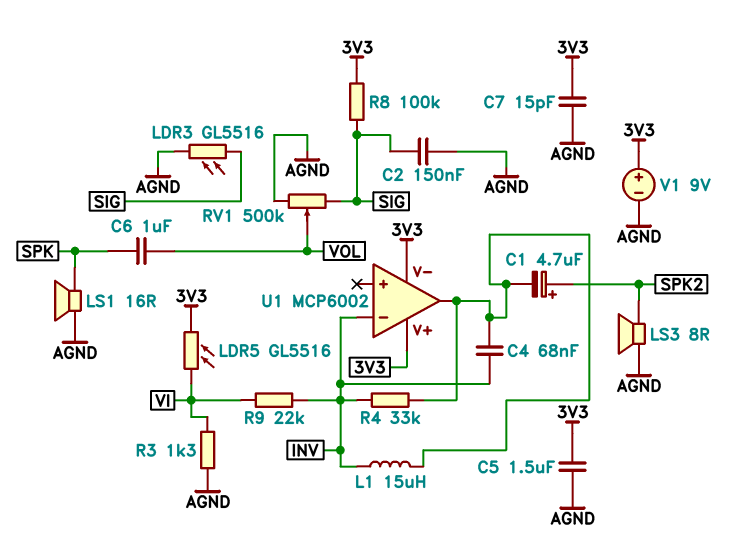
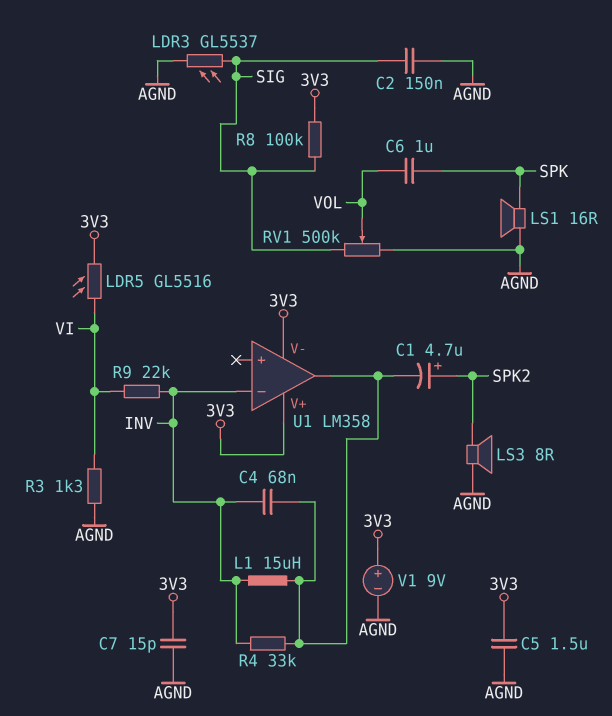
LDR3: GL5516 (AGND, SIG) -> GL5537 (AGND, SIG)
U1: MCP6002 -> LM358

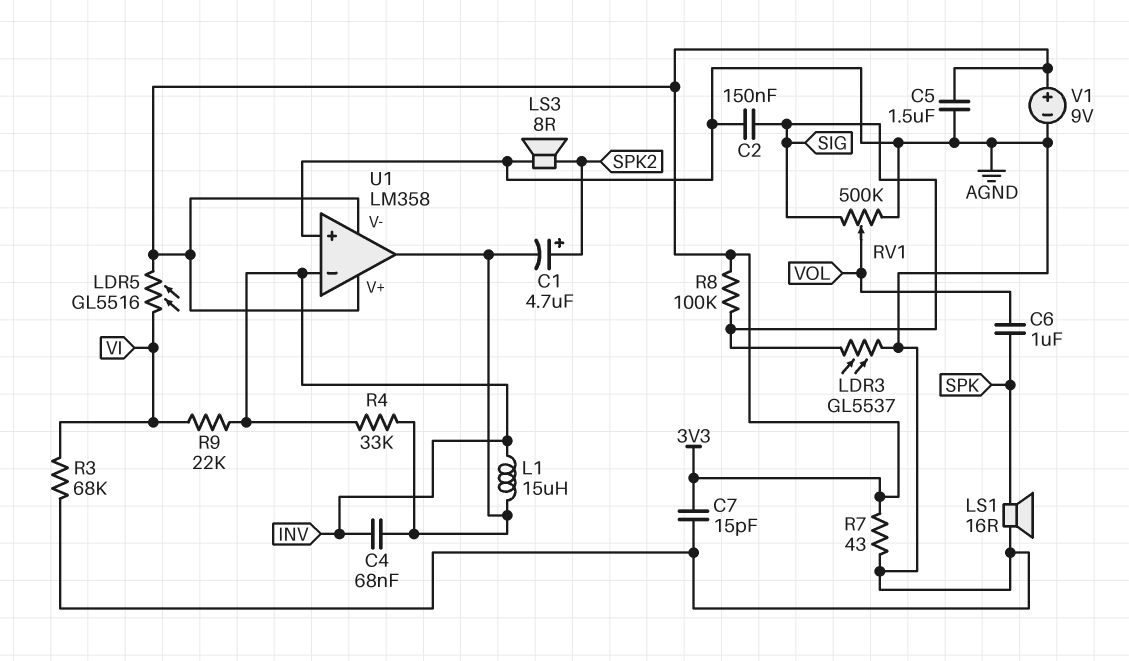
R3: 1.3k (AGND, VI) -> 68k (AGND, VI)
R7: none -> 43 (3V3, AGND)
U1 pin in+: none -> AGND

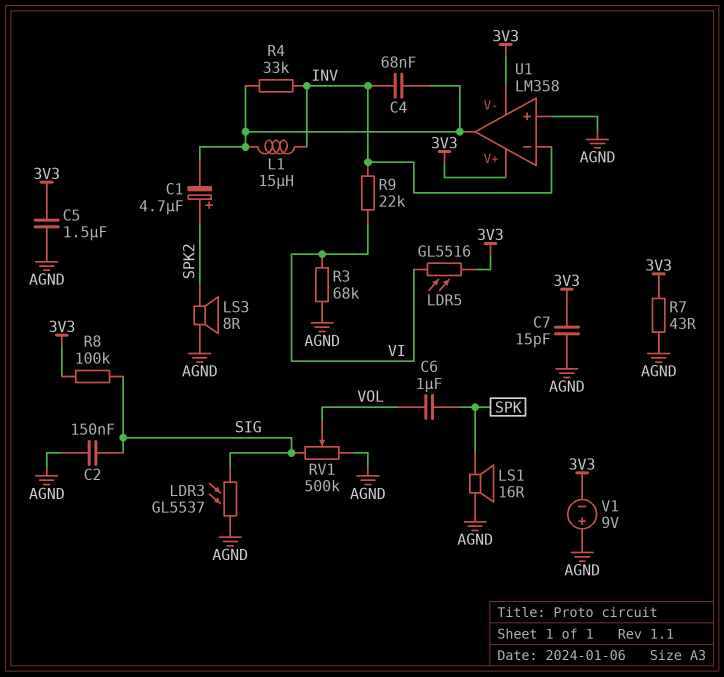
V1: 9V (plus 3V3, minus AGND) -> 9V (plus AGND, minus 3V3)

